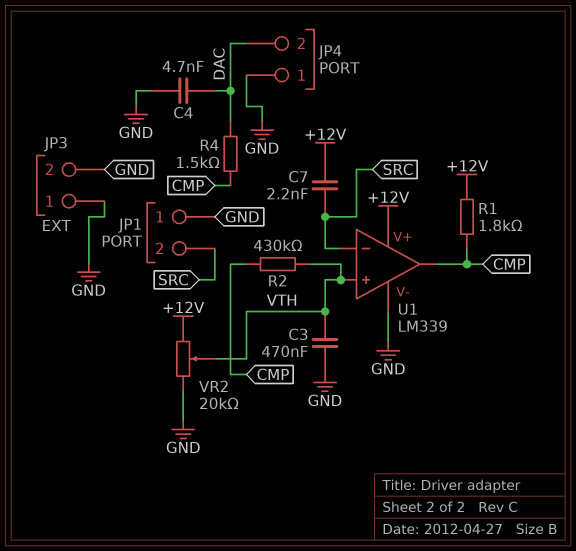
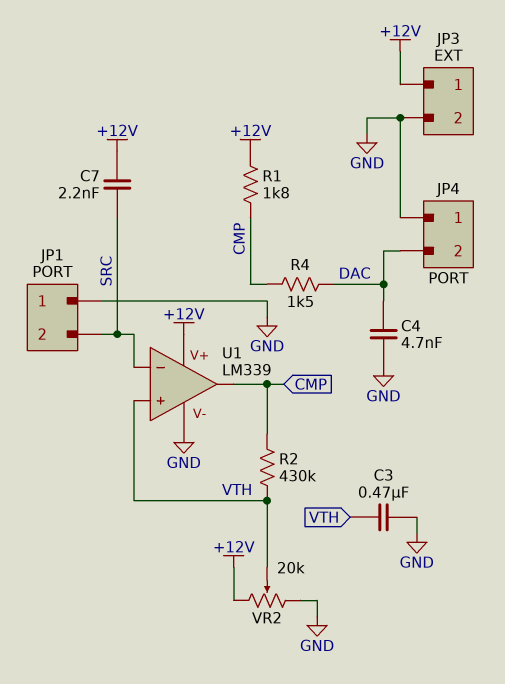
JP3 pin 1: GND -> +12V

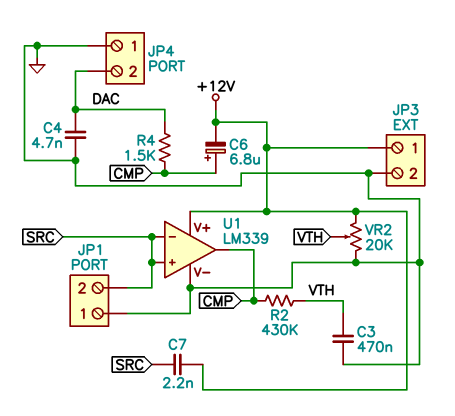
C6: none -> 6.8uF (plus CMP, minus +12V)
R1: 1.8k (+12V, CMP) -> none
U1 pin in+: VTH -> SRC

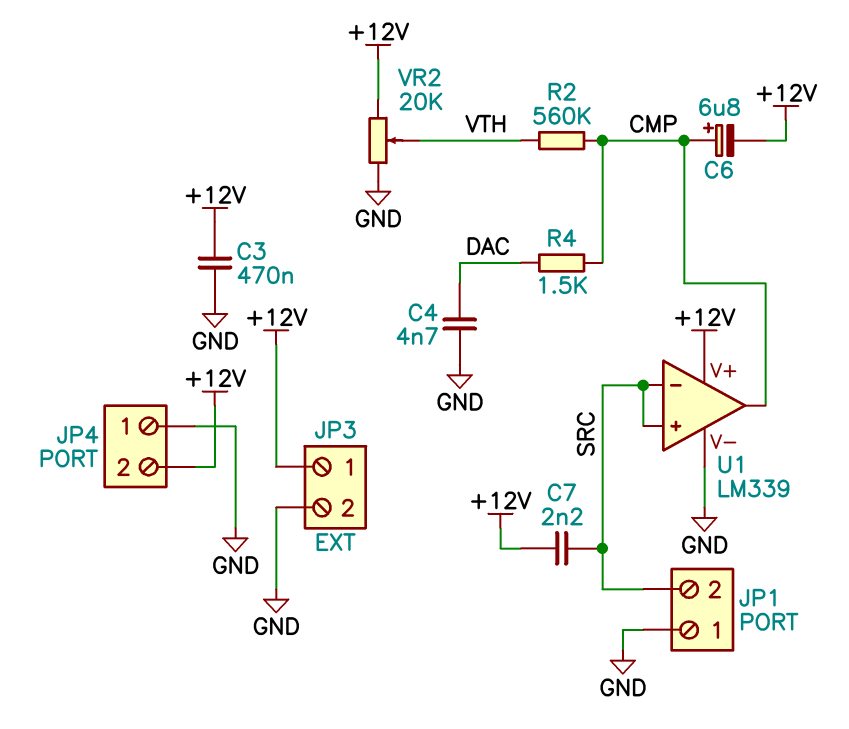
C3: 470nF (GND, VTH) -> 470nF (+12V, GND)
JP4 pin 2: DAC -> +12V
R2: 430k (CMP, VTH) -> 560k (CMP, VTH)

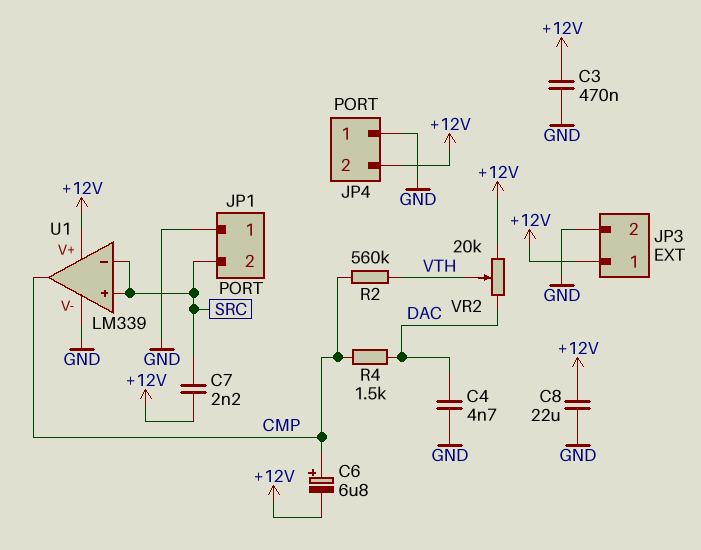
C8: none -> 22uF (+12V, GND)
VR2: 20k (+12V, GND, wiper VTH) -> 20k (+12V, DAC, wiper VTH)

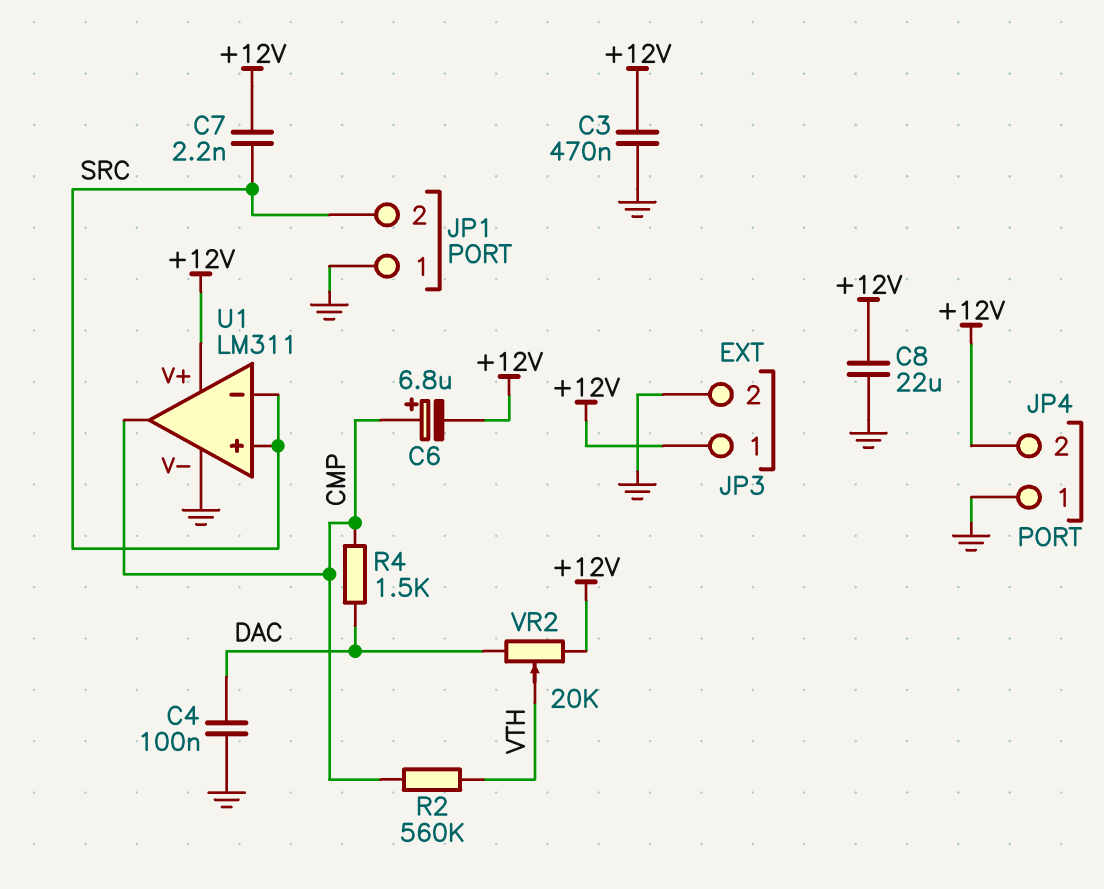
C4: 4.7nF (DAC, GND) -> 100nF (DAC, GND)
U1: LM339 -> LM311

